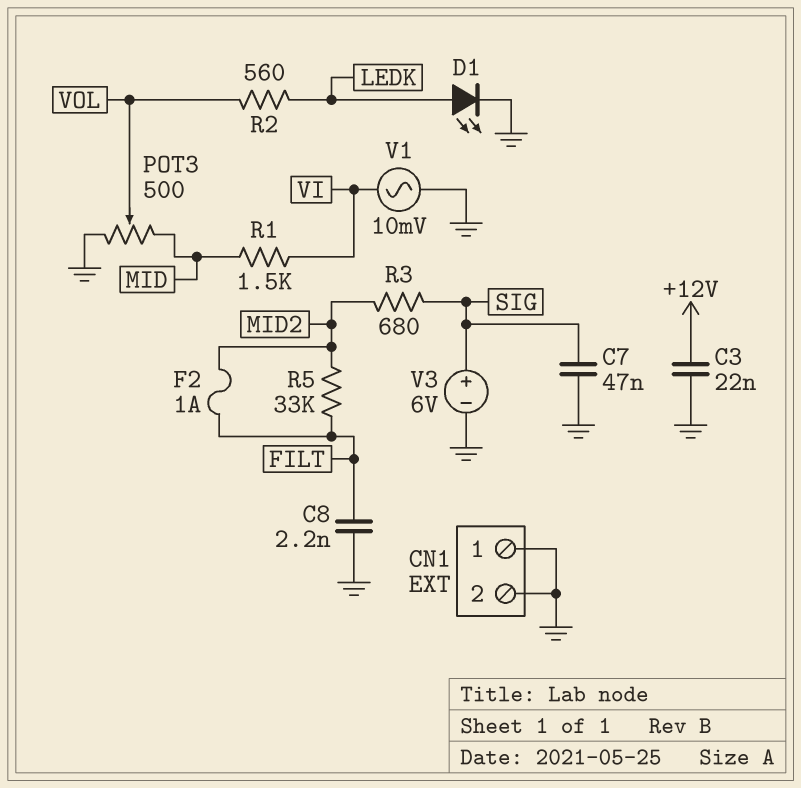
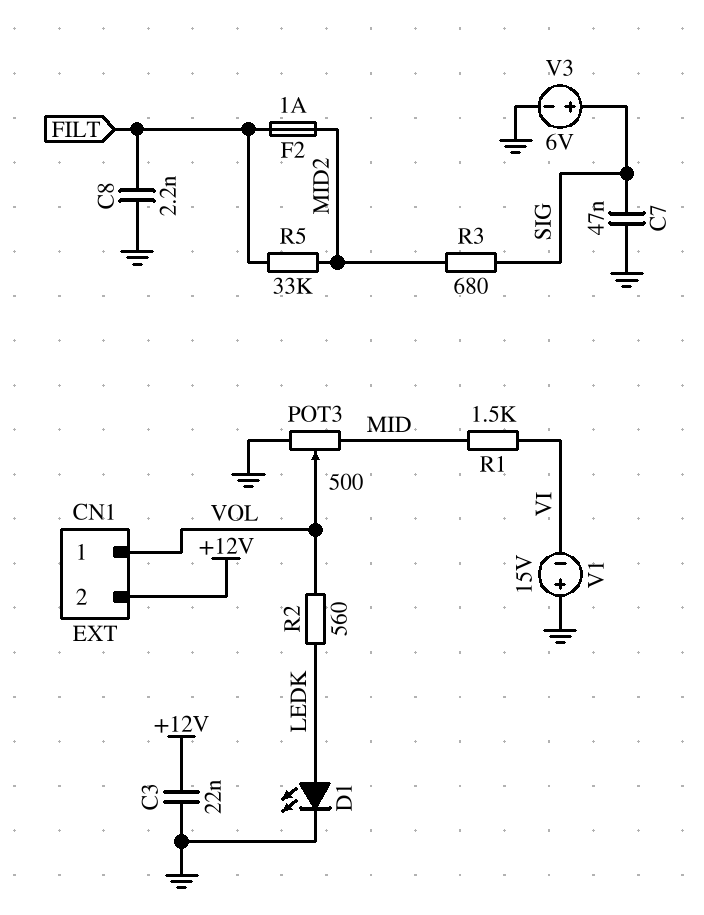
CN1 pin 1: GND -> VOL
CN1 pin 2: GND -> +12V
V1: AC 10mV (GND, VI) -> 15V (plus GND, minus VI)

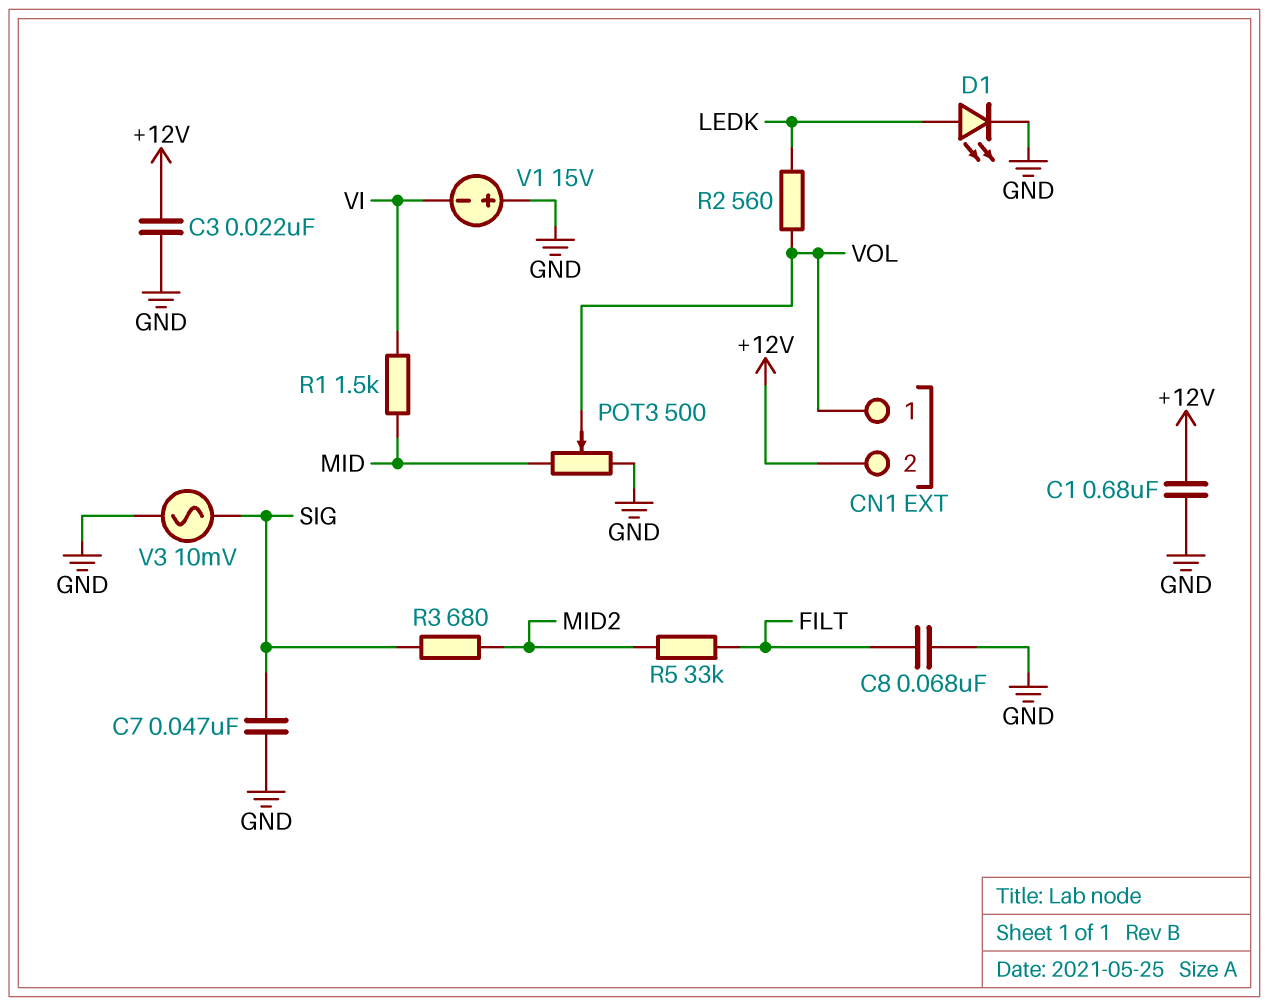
C1: none -> 680nF (+12V, GND)
C8: 2.2nF (FILT, GND) -> 68nF (FILT, GND)
F2: 1A (FILT, MID2) -> none
V3: 6V (plus SIG, minus GND) -> AC 10mV (GND, SIG)

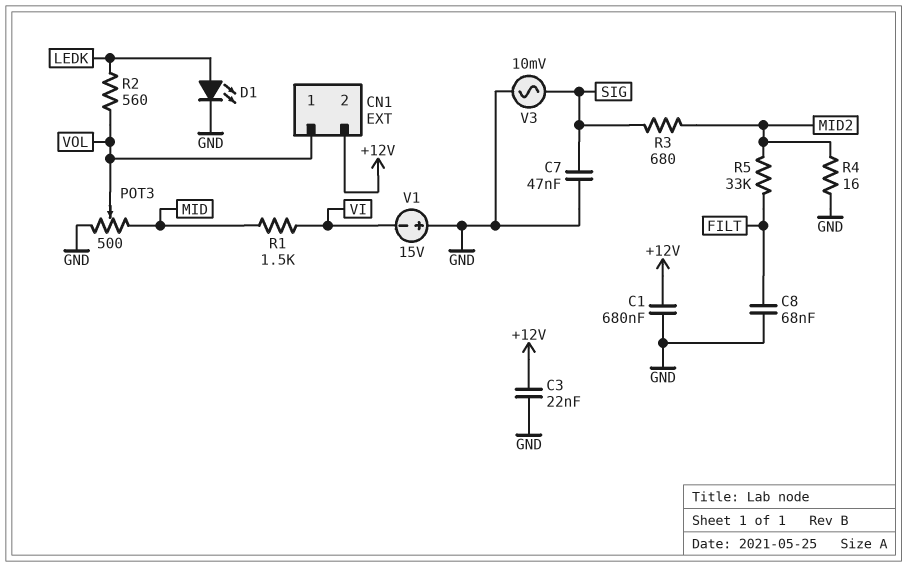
R4: none -> 16 (GND, MID2)

